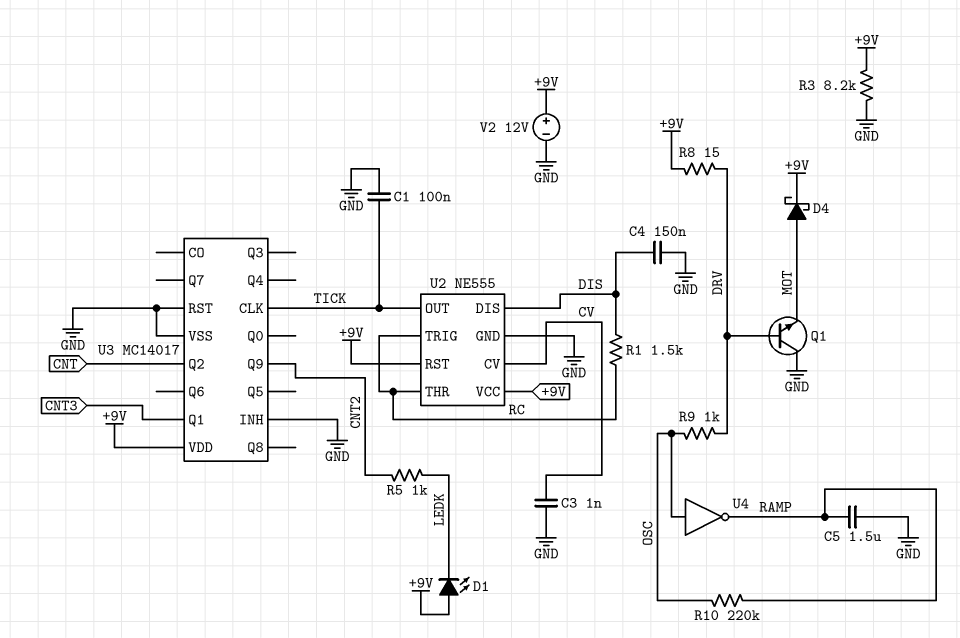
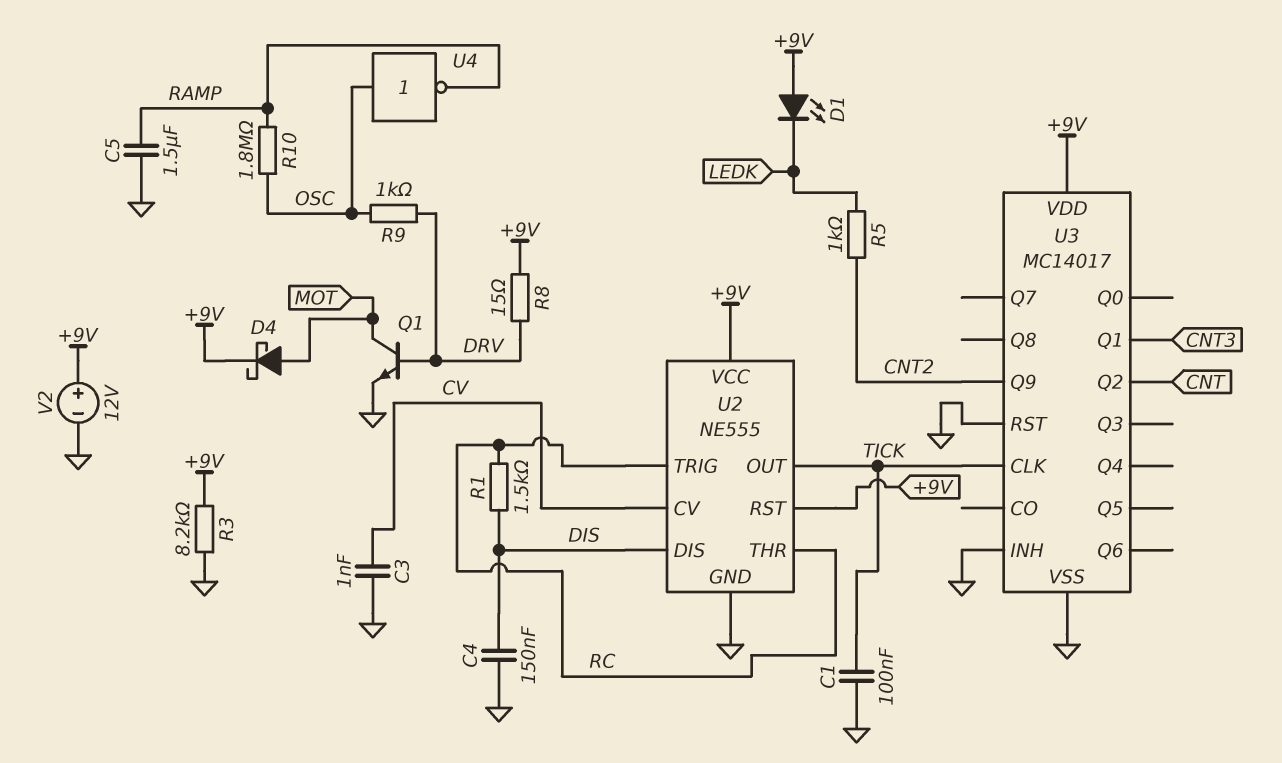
Q1: NPN (B DRV, C GND, E MOT) -> NPN (B DRV, C MOT, E GND)
R10: 220k (OSC, RAMP) -> 1.8M (OSC, RAMP)

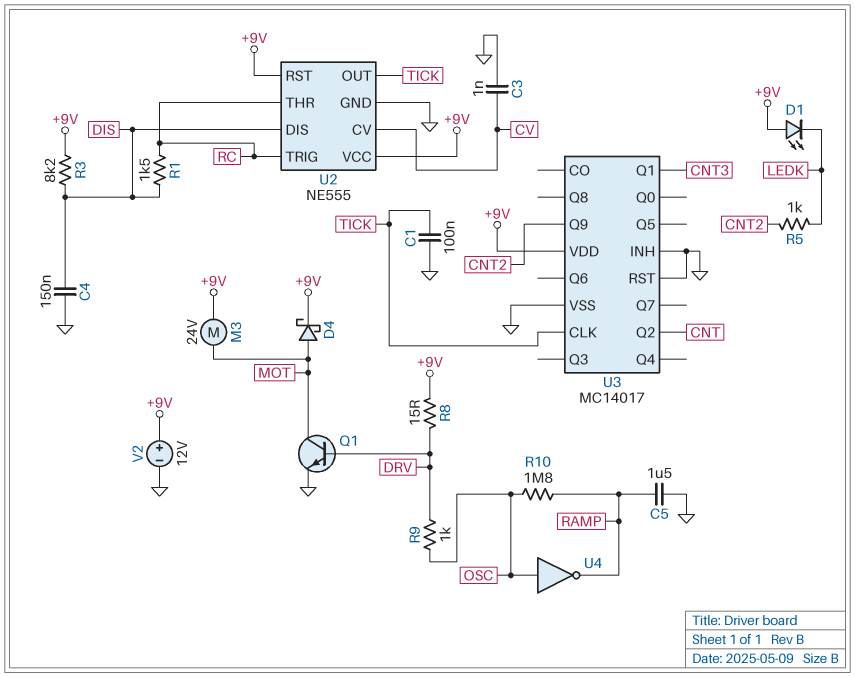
M3: none -> motor 24V (+9V, MOT)
R3: 8.2k (+9V, GND) -> 8.2k (+9V, DIS)

